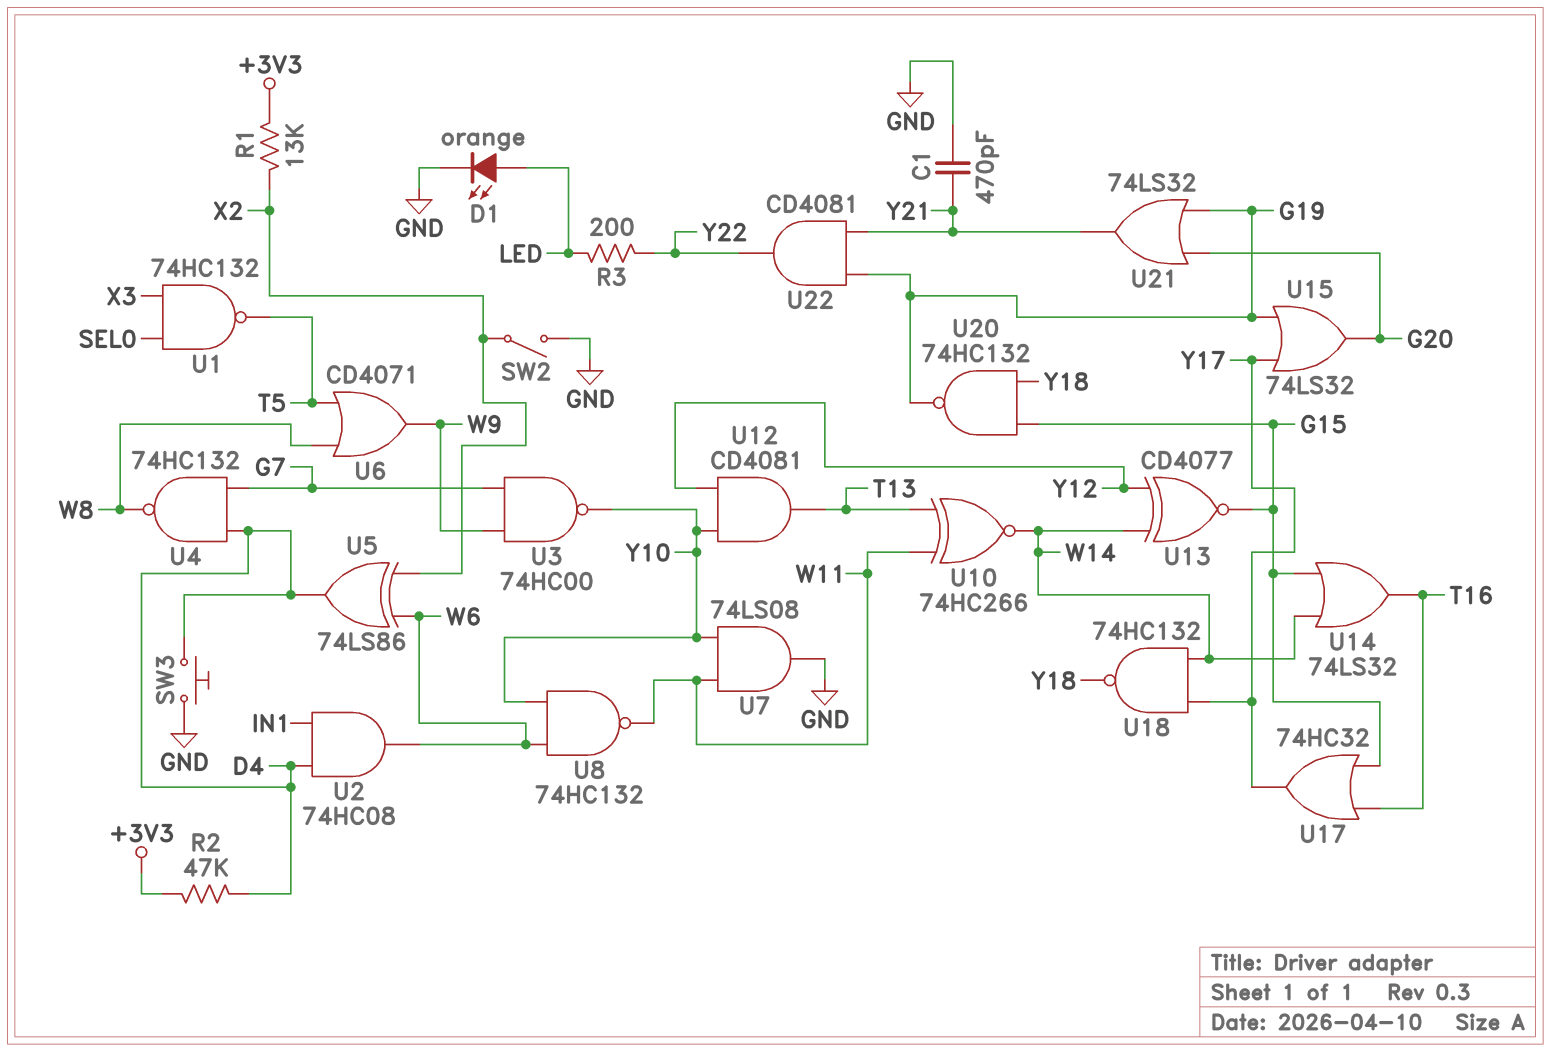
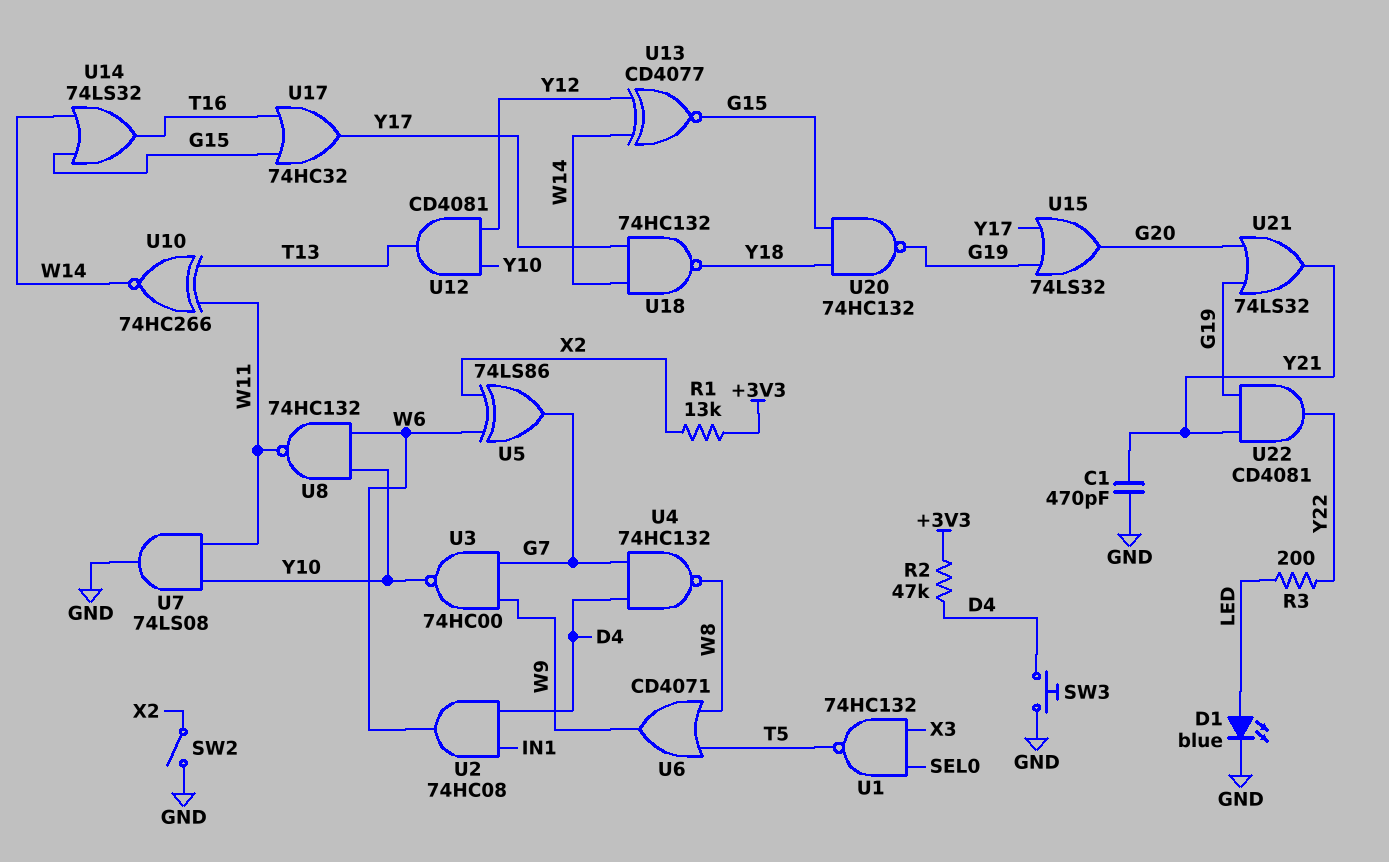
D1: LED orange (A LED, K GND) -> LED blue (A LED, K GND)
U5: XOR 74LS86 (in W6, in X2, out D4) -> XOR 74LS86 (in W6, in X2, out G7)

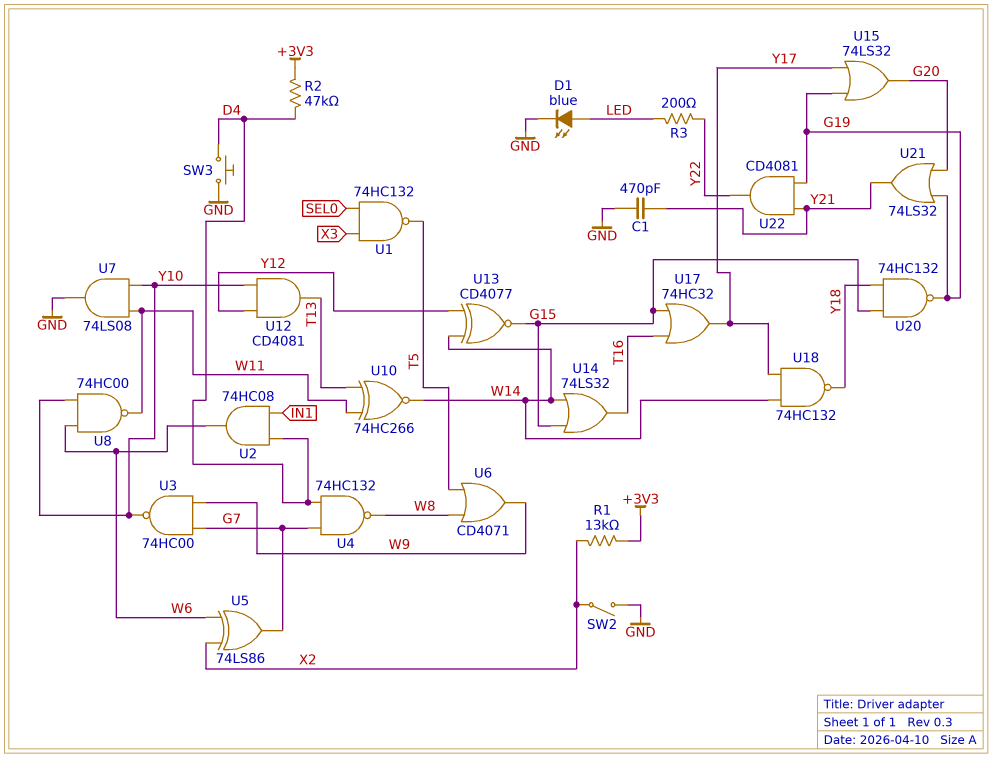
U8: NAND 74HC132 (in W6, in Y10, out W11) -> NAND 74HC00 (in W6, in Y10, out W11)

